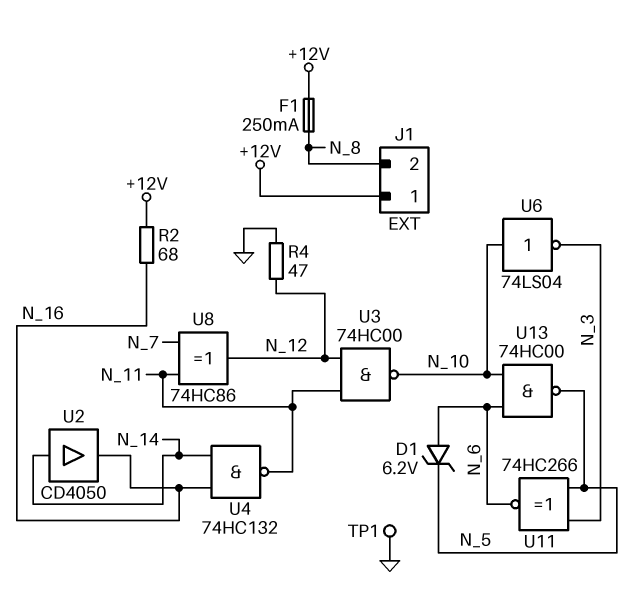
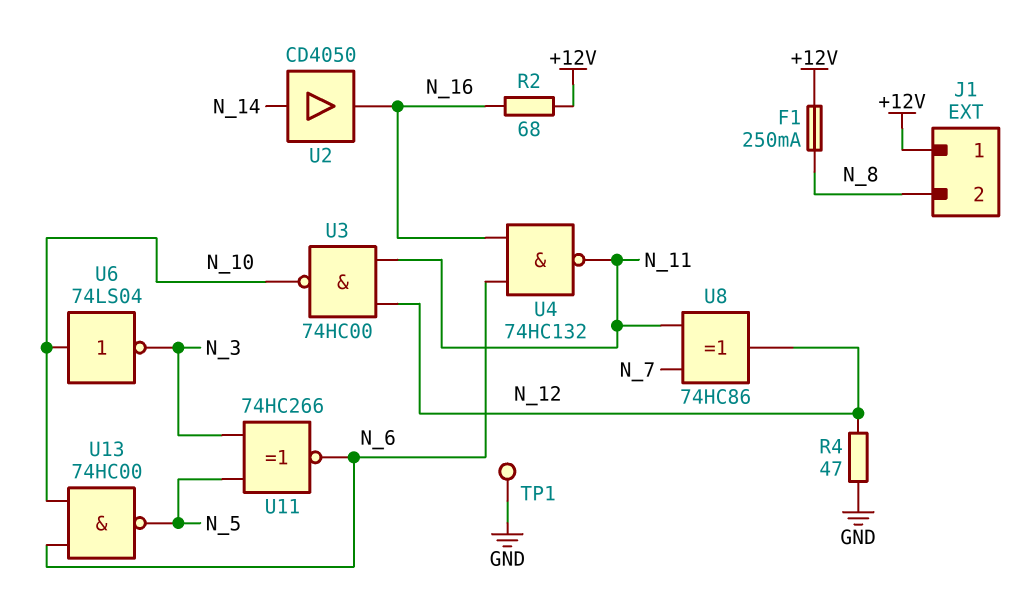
D1: zener 6.2V (A N_6, K N_5) -> none
U4: NAND 74HC132 (in N_14, in N_16, out N_11) -> NAND 74HC132 (in N_6, in N_16, out N_11)

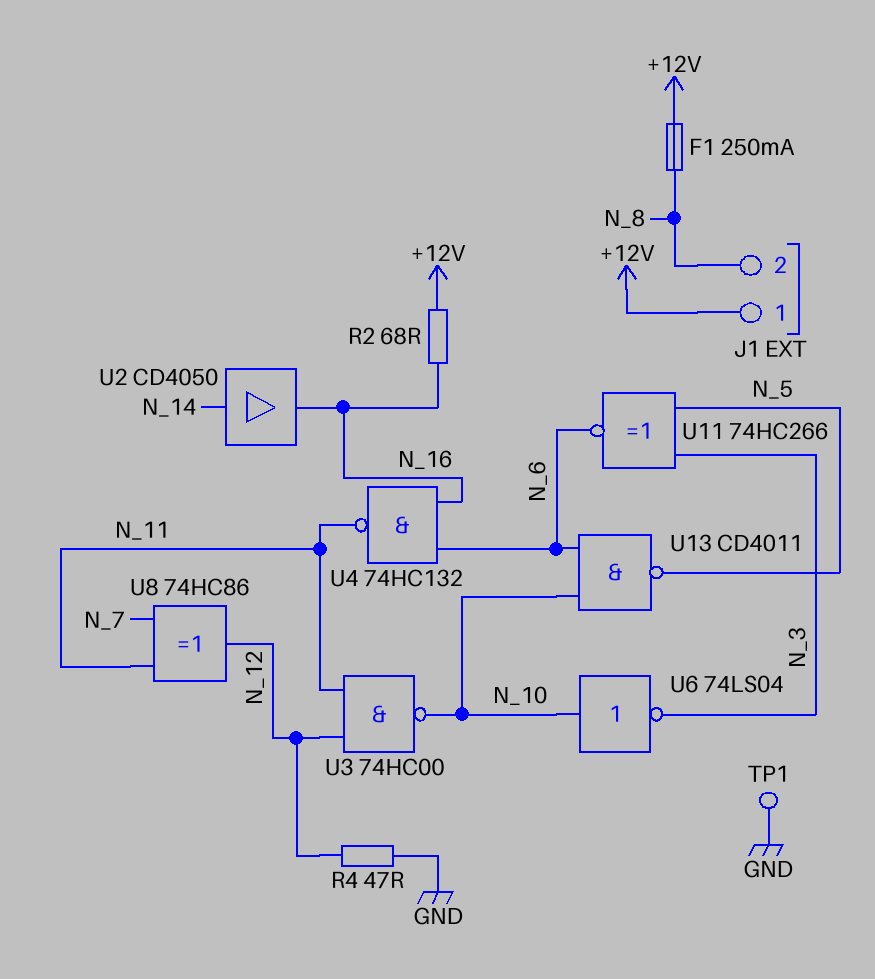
U13: NAND 74HC00 (in N_6, in N_10, out N_5) -> NAND CD4011 (in N_6, in N_10, out N_5)

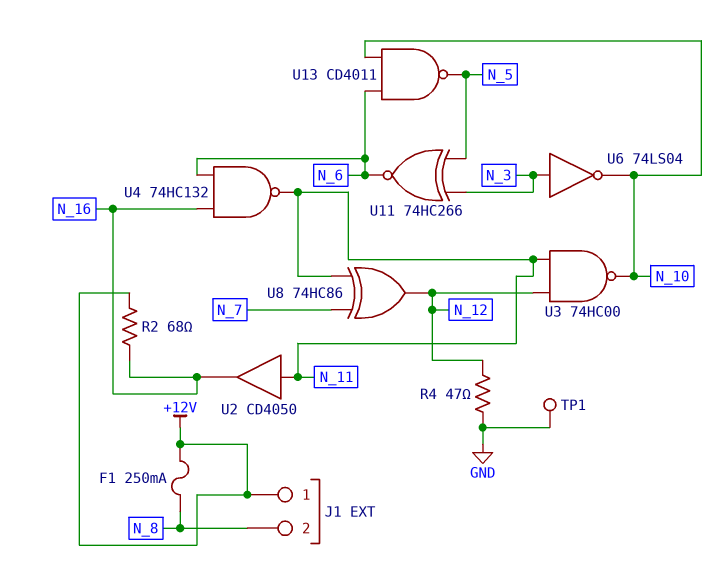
U2: buffer CD4050 (in N_14, out N_16) -> buffer CD4050 (in N_11, out N_16)
U6: NOT 74LS04 (in N_10, out N_3) -> NOT 74LS04 (in N_3, out N_10)

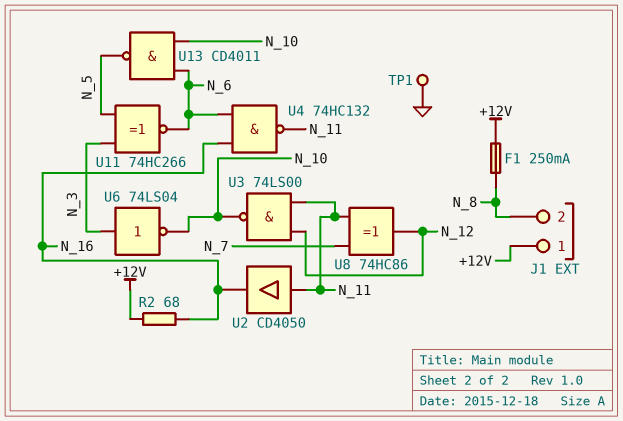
R4: 47 (GND, N_12) -> none
U3: NAND 74HC00 (in N_11, in N_12, out N_10) -> NAND 74LS00 (in N_11, in N_12, out N_10)

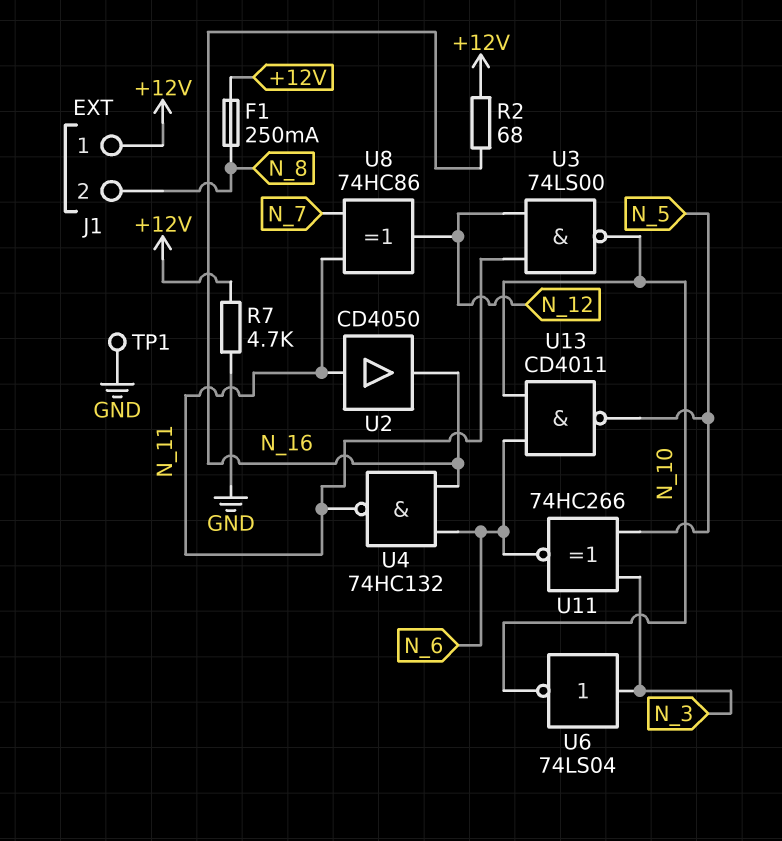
R7: none -> 4.7k (+12V, GND)

